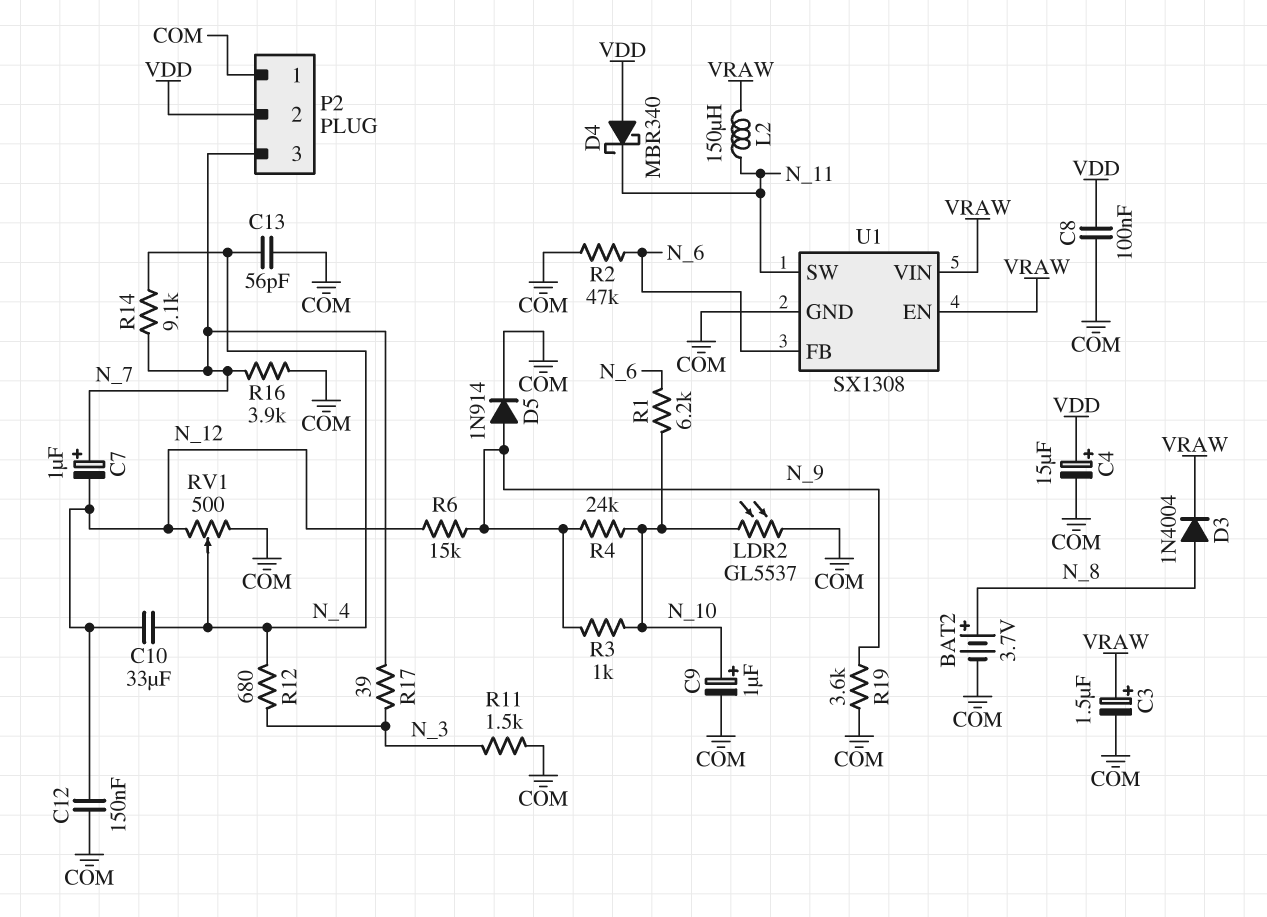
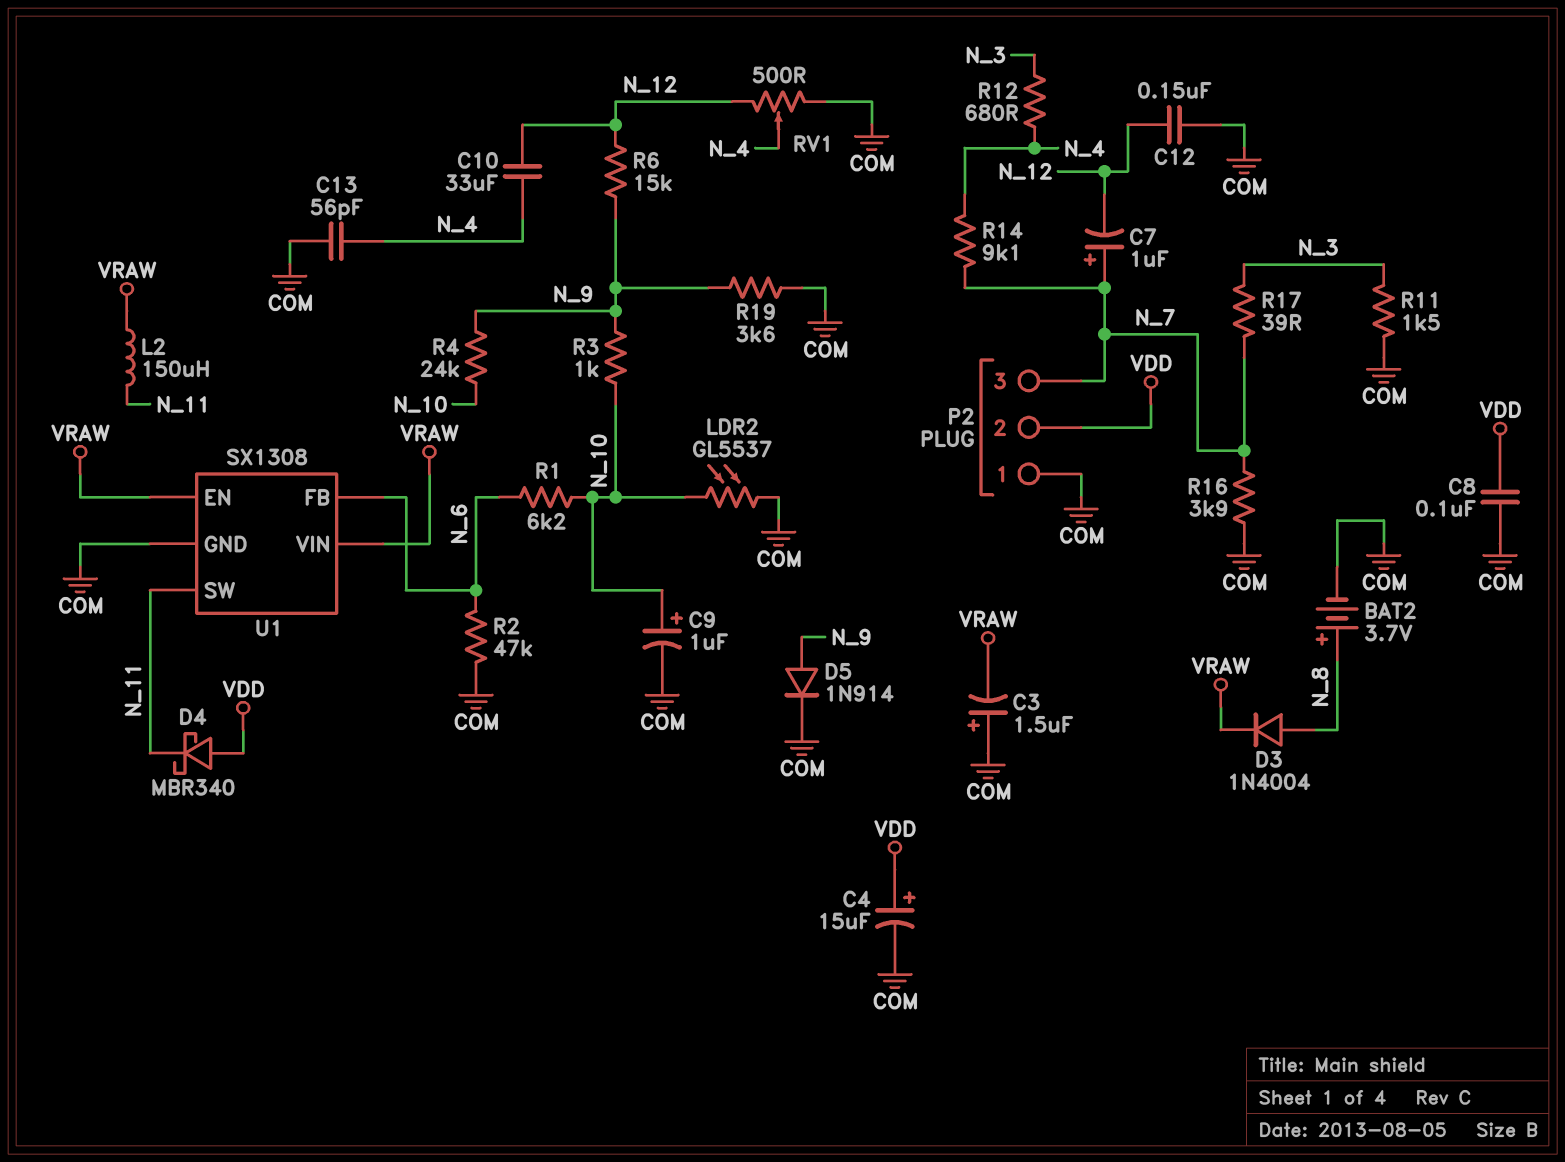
C3: 1.5uF (plus VRAW, minus COM) -> 1.5uF (plus COM, minus VRAW)

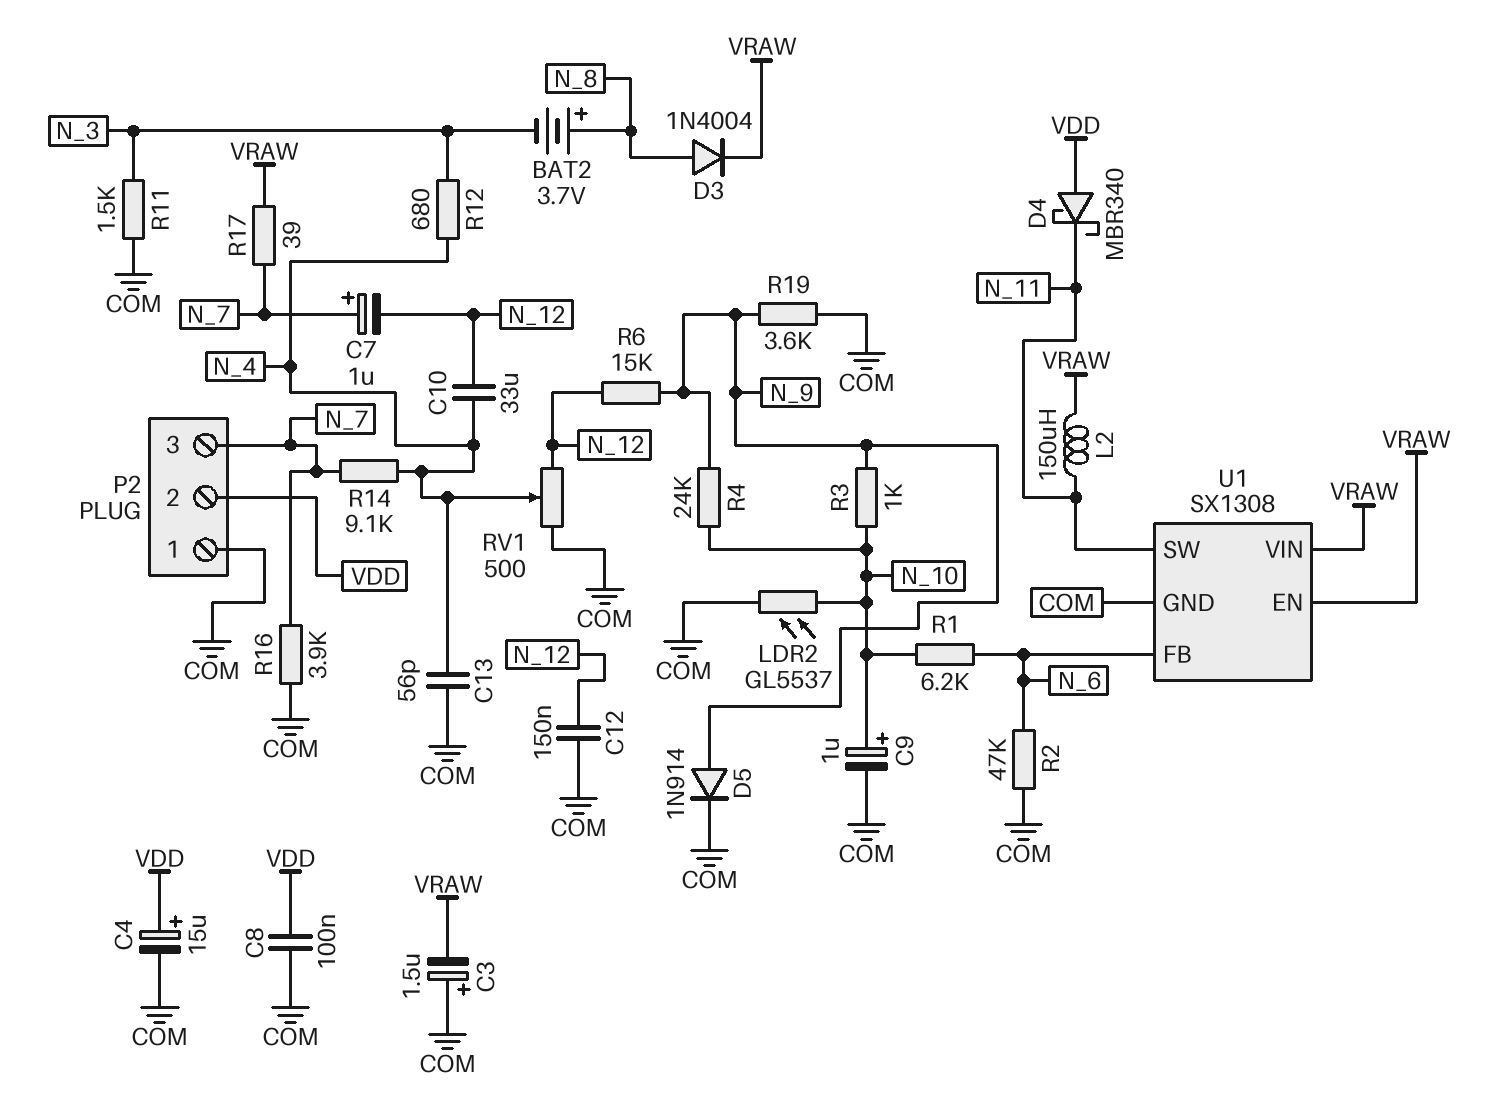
BAT2: 3.7V (plus N_8, minus COM) -> 3.7V (plus N_8, minus N_3)
R17: 39 (N_3, N_7) -> 39 (N_7, VRAW)

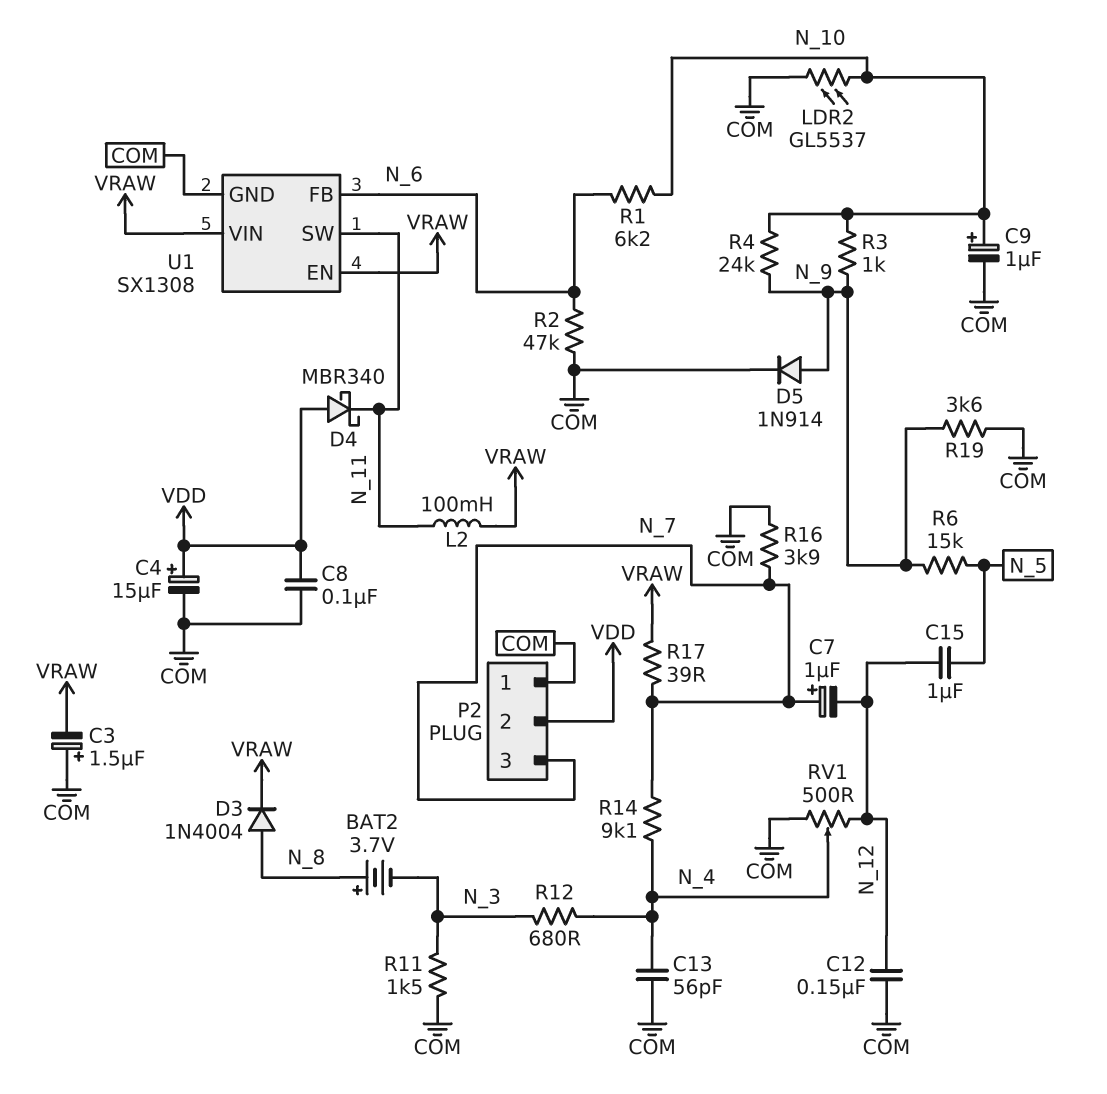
C10: 33uF (N_4, N_12) -> none
C15: none -> 1uF (N_5, N_12)
L2: 150uH (N_11, VRAW) -> 100mH (N_11, VRAW)
R6: 15k (N_9, N_12) -> 15k (N_5, N_9)

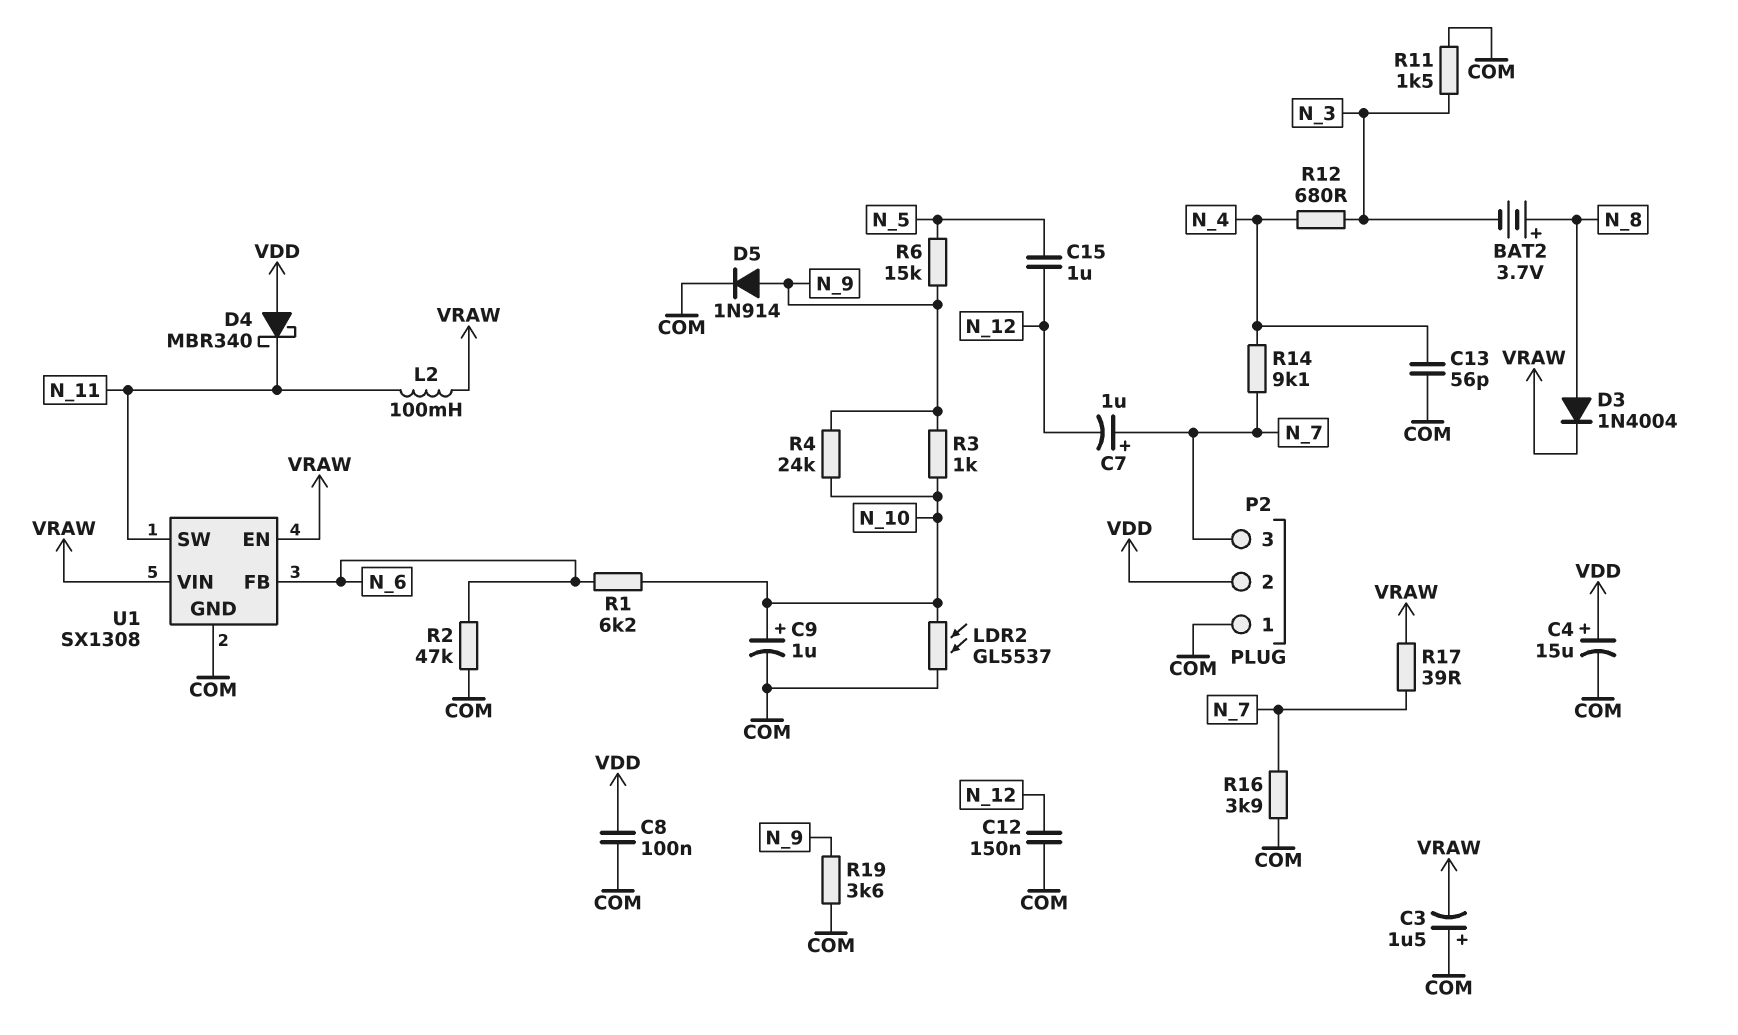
RV1: 500 (COM, N_12, wiper N_4) -> none

